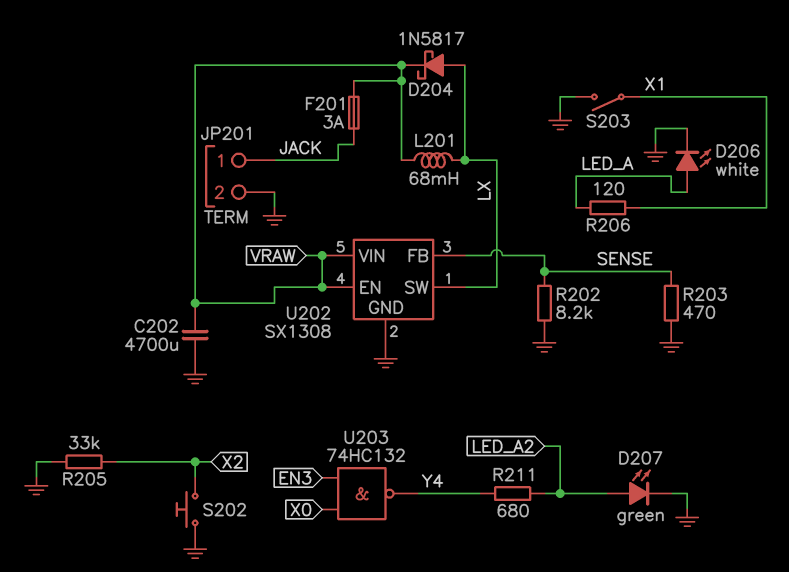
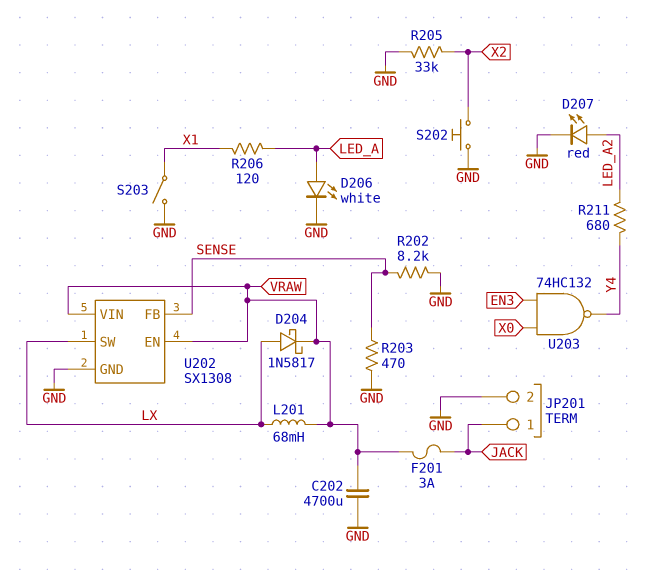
D207: LED green (A LED_A2, K GND) -> LED red (A LED_A2, K GND)

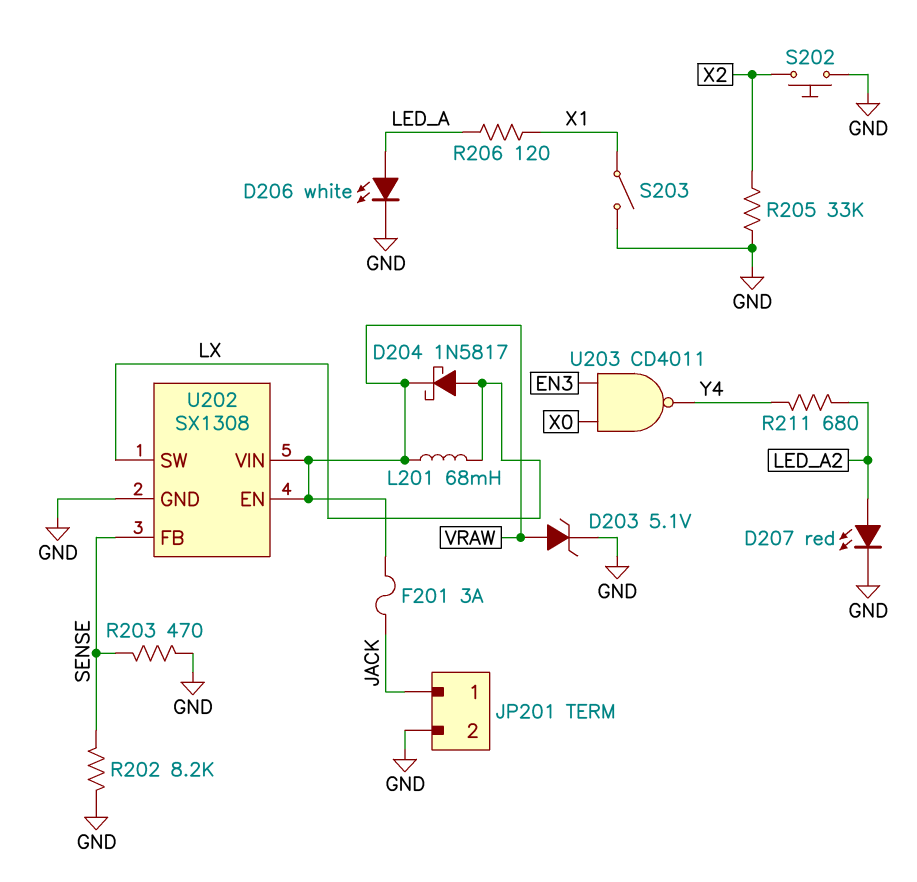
C202: 4700uF (GND, VRAW) -> none
D203: none -> zener 5.1V (A VRAW, K GND)
U203: NAND 74HC132 (in EN3, in X0, out Y4) -> NAND CD4011 (in EN3, in X0, out Y4)

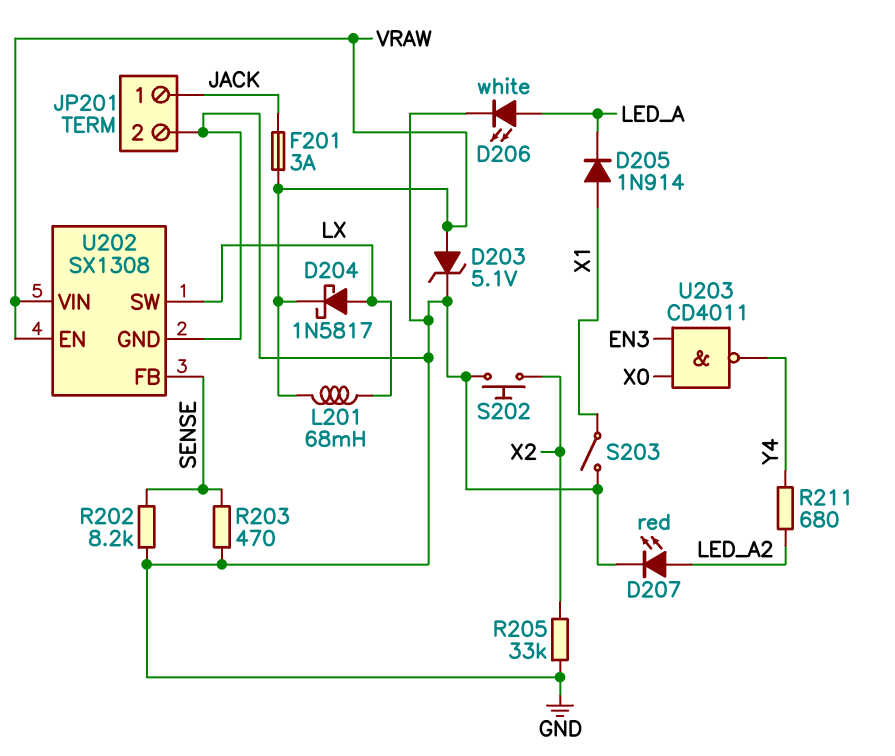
D205: none -> diode 1N914 (A X1, K LED_A)
R206: 120 (LED_A, X1) -> none

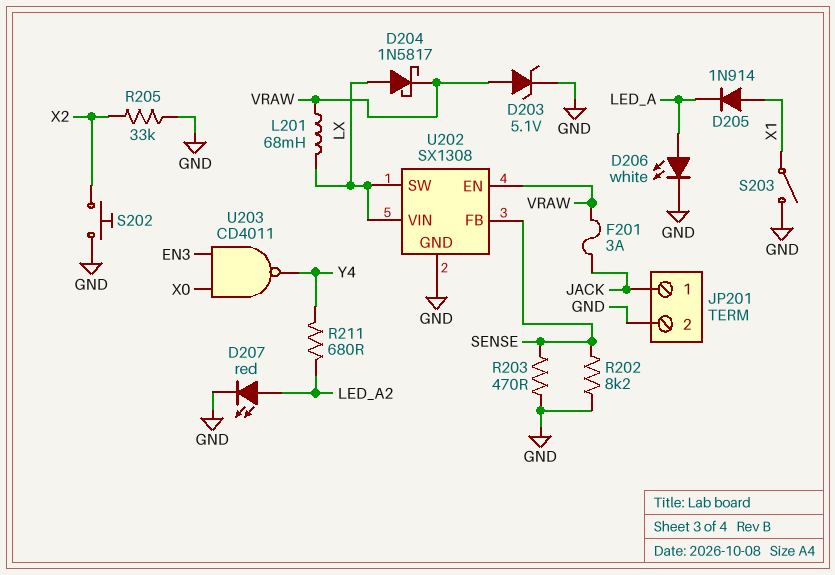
U202 pin VIN: VRAW -> LX

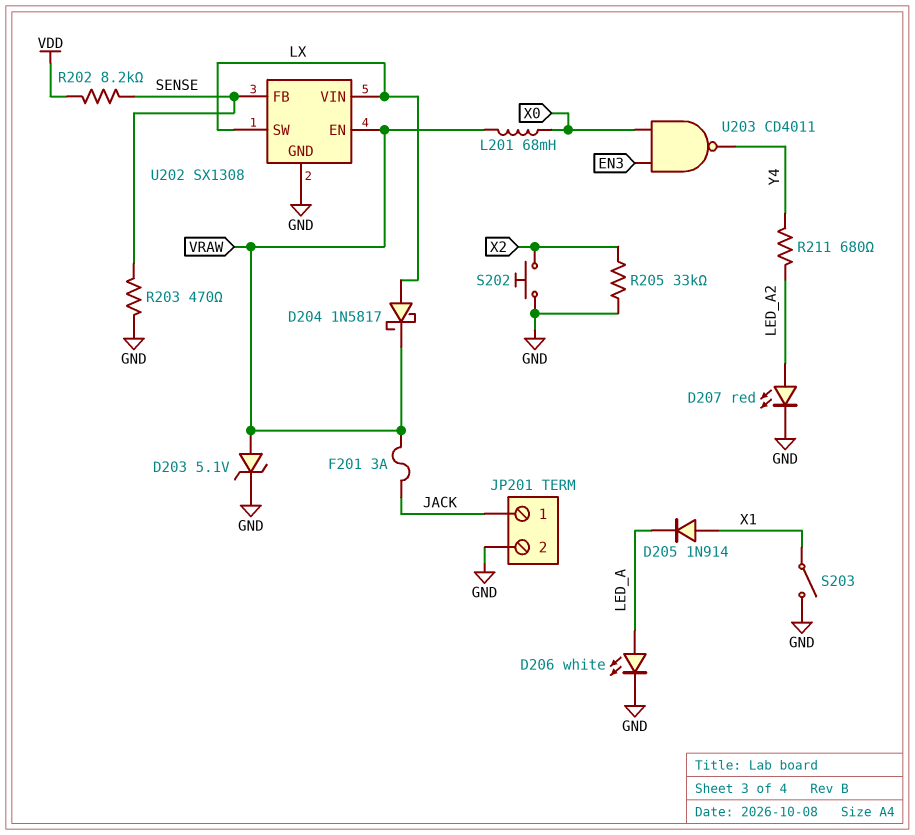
L201: 68mH (LX, VRAW) -> 68mH (VRAW, X0)
R202: 8.2k (GND, SENSE) -> 8.2k (SENSE, VDD)

